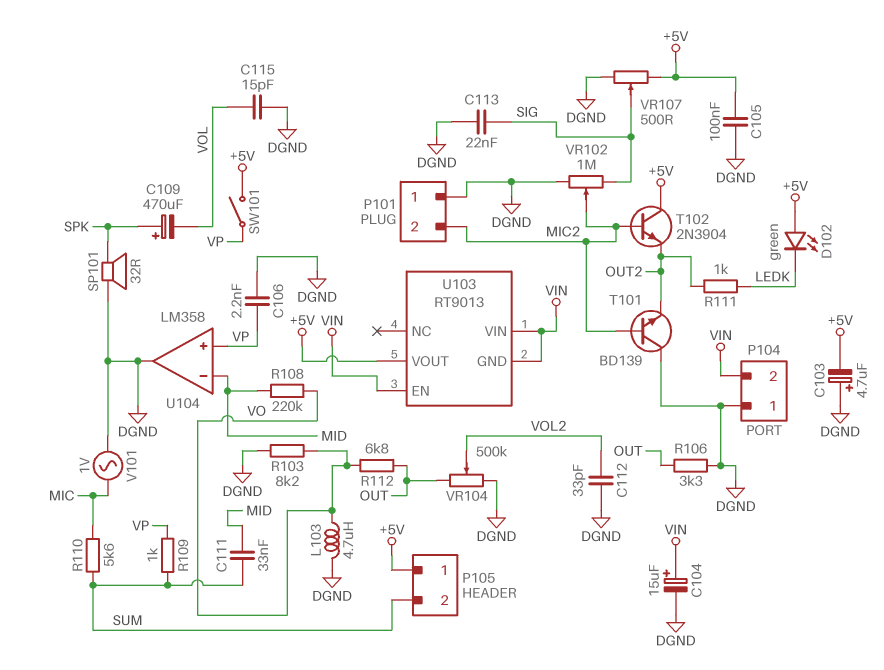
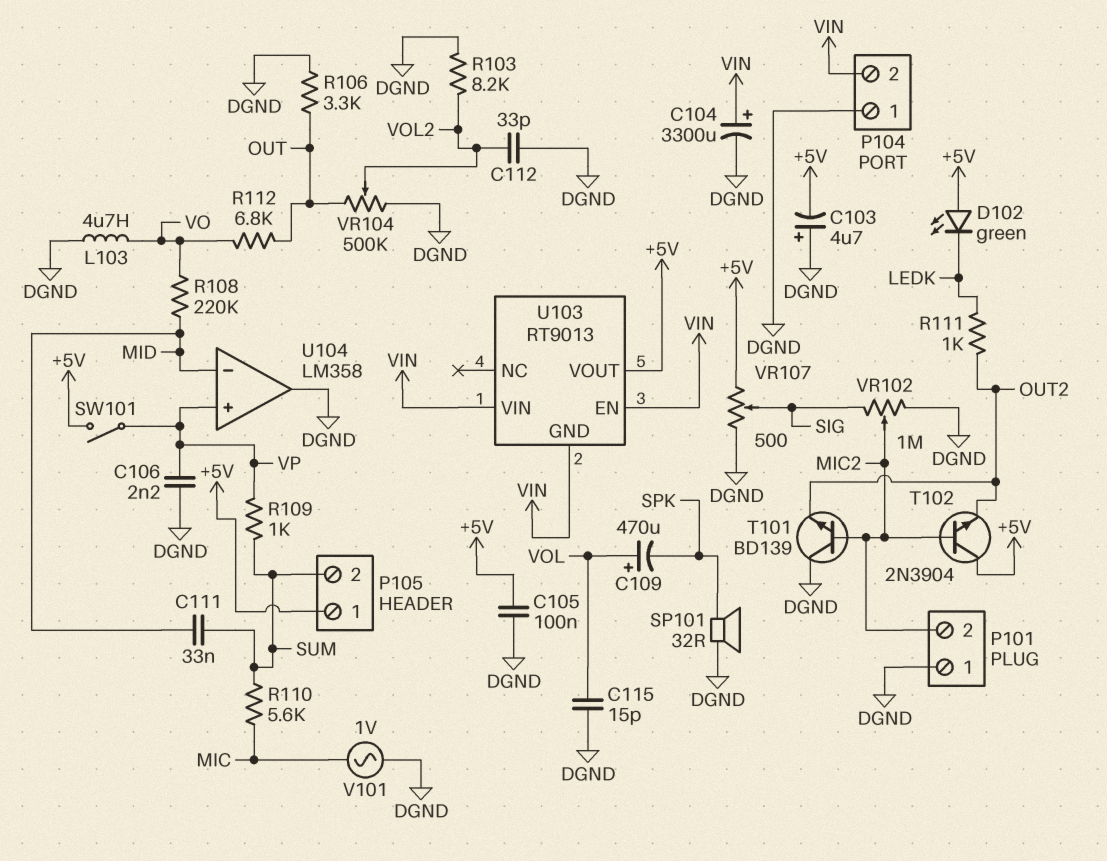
C104: 15uF (plus VIN, minus DGND) -> 3300uF (plus VIN, minus DGND)
C109: 470uF (plus SPK, minus VOL) -> 470uF (plus VOL, minus SPK)
C113: 22nF (DGND, SIG) -> none
R103: 8.2k (DGND, VO) -> 8.2k (DGND, VOL2)

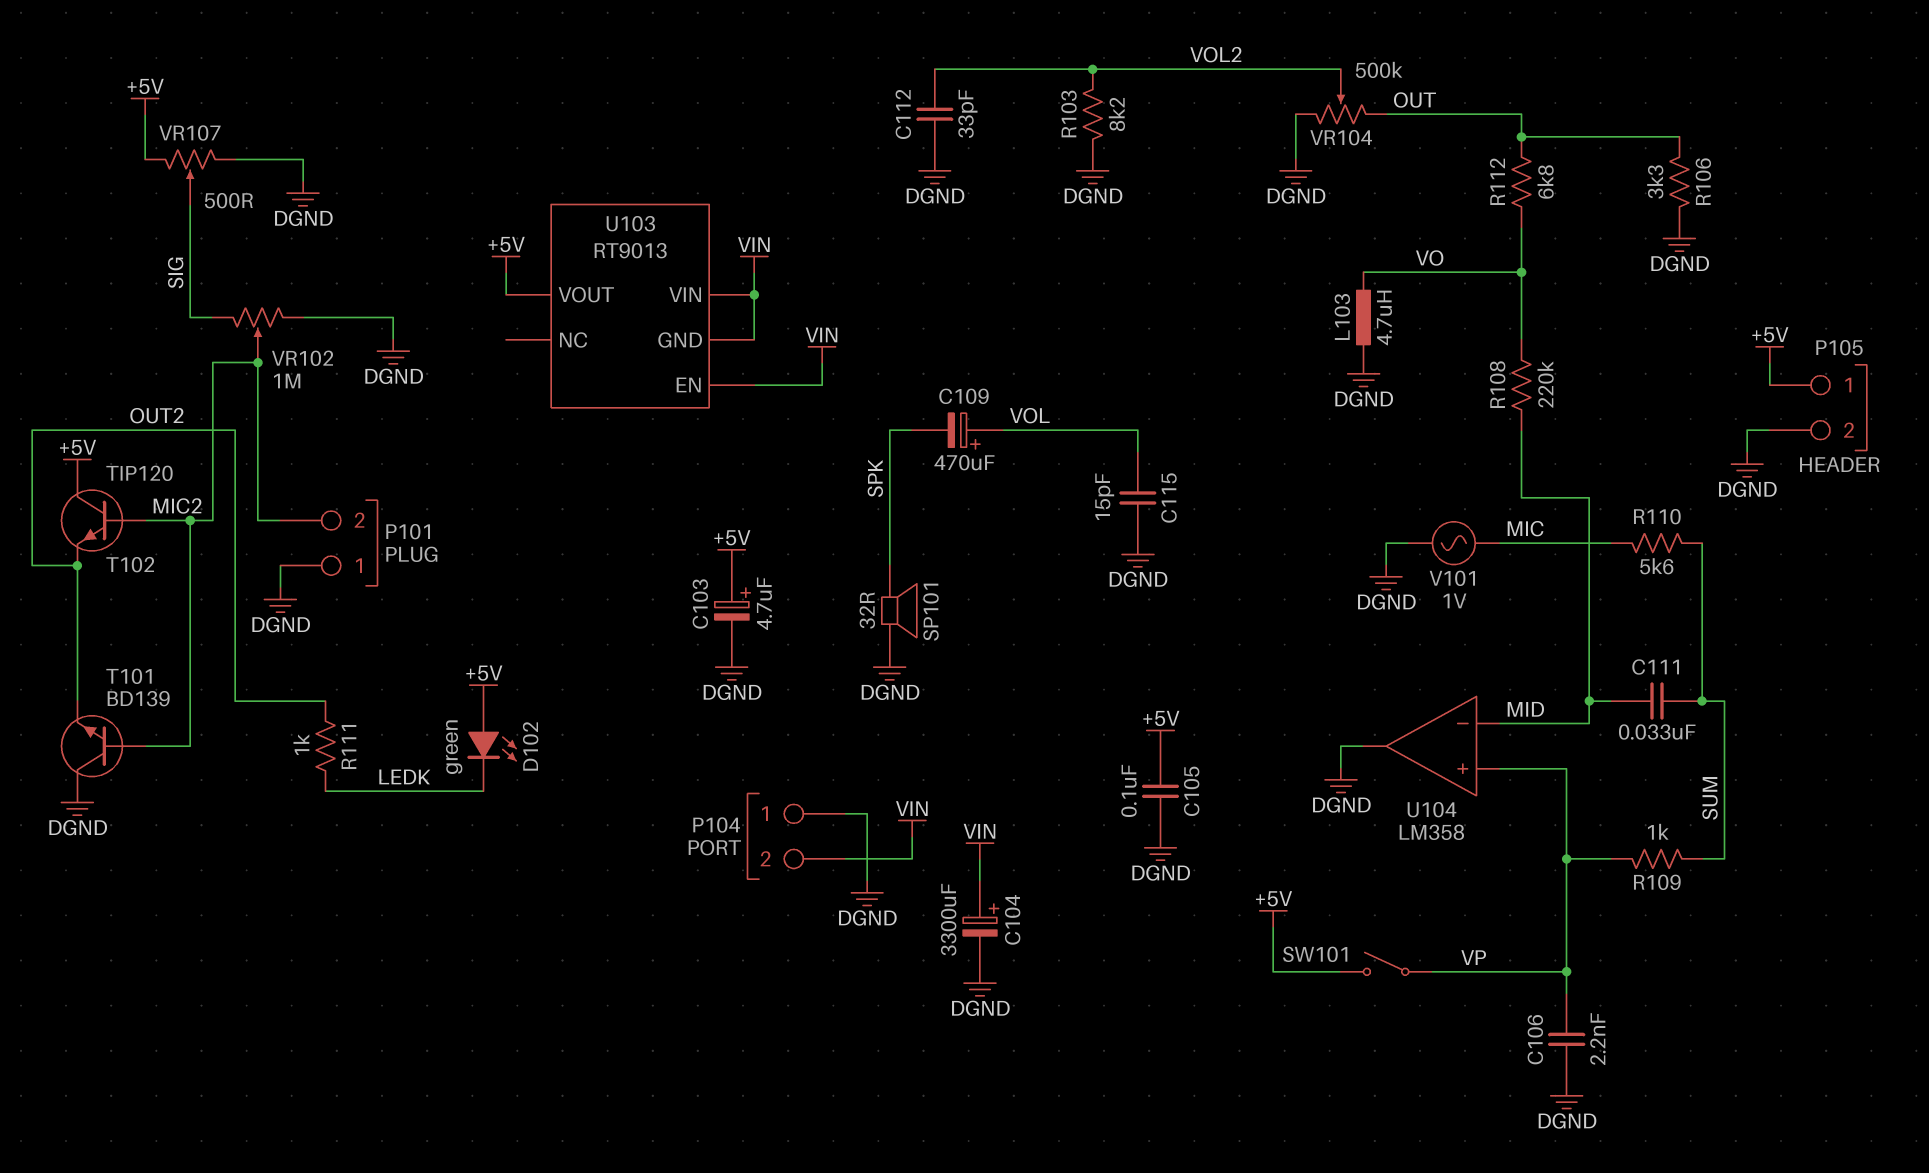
C103: 4.7uF (plus DGND, minus +5V) -> 4.7uF (plus +5V, minus DGND)
P105 pin 2: SUM -> DGND
T102: NPN 2N3904 (B MIC2, C +5V, E OUT2) -> NPN TIP120 (B MIC2, C +5V, E OUT2)

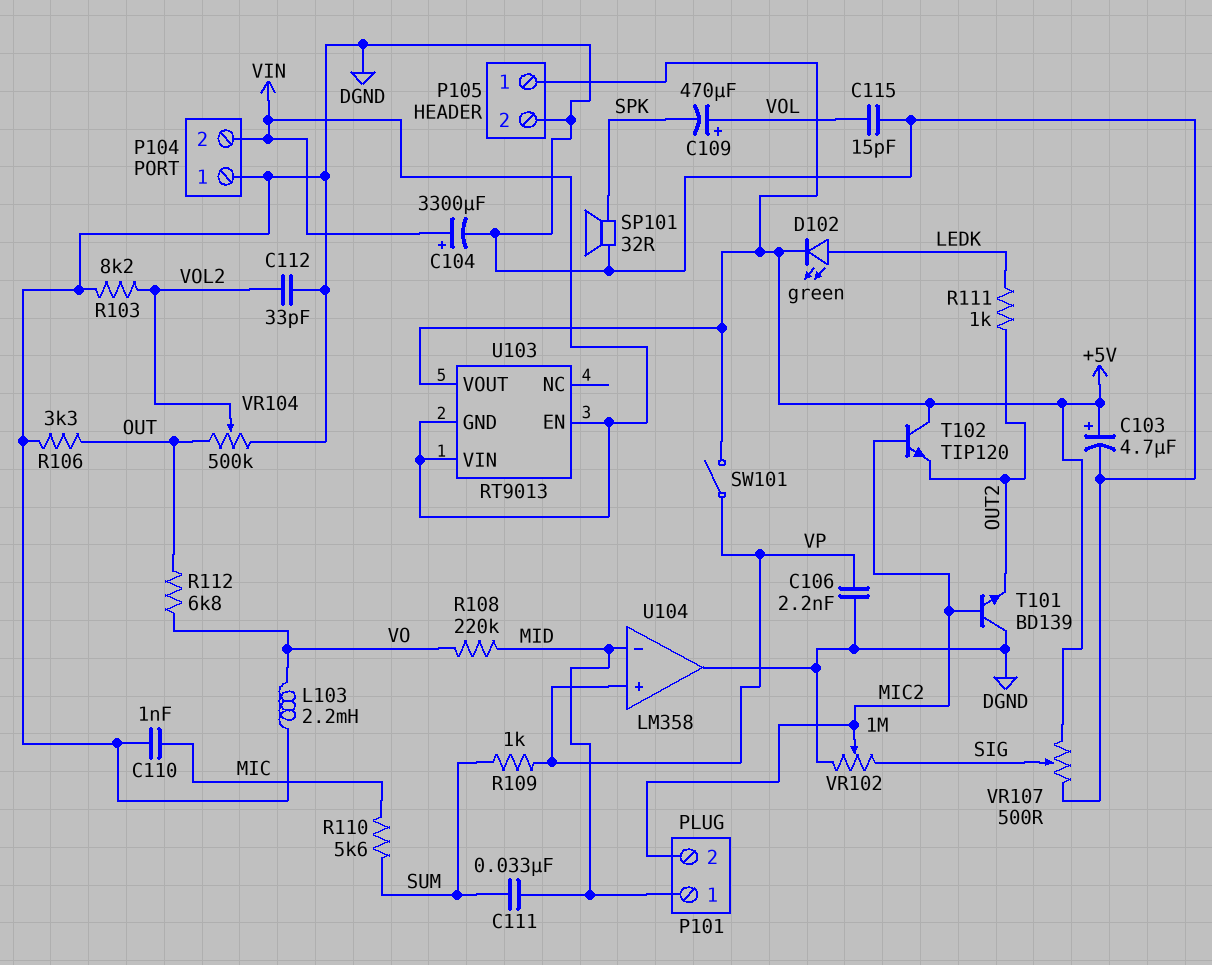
C105: 100nF (+5V, DGND) -> none
C110: none -> 1nF (DGND, MIC)
D102: LED green (A +5V, K LEDK) -> LED green (A LEDK, K +5V)
L103: 4.7uH (DGND, VO) -> 2.2mH (DGND, VO)
P101 pin 1: DGND -> MID
V101: AC 1V (DGND, MIC) -> none

